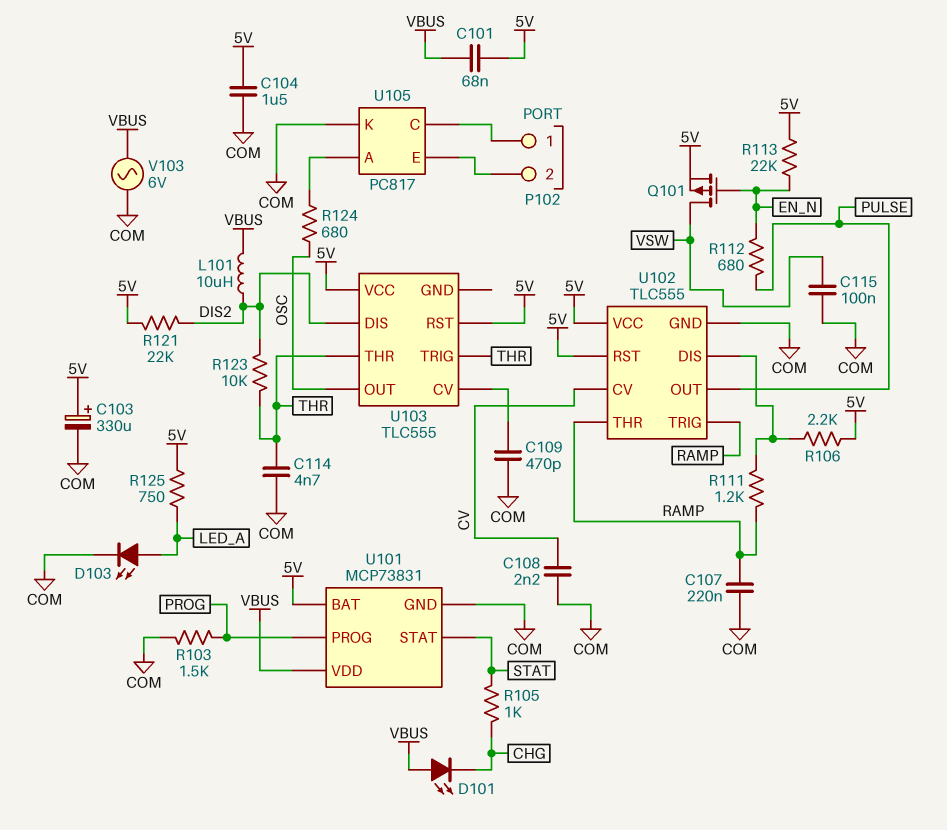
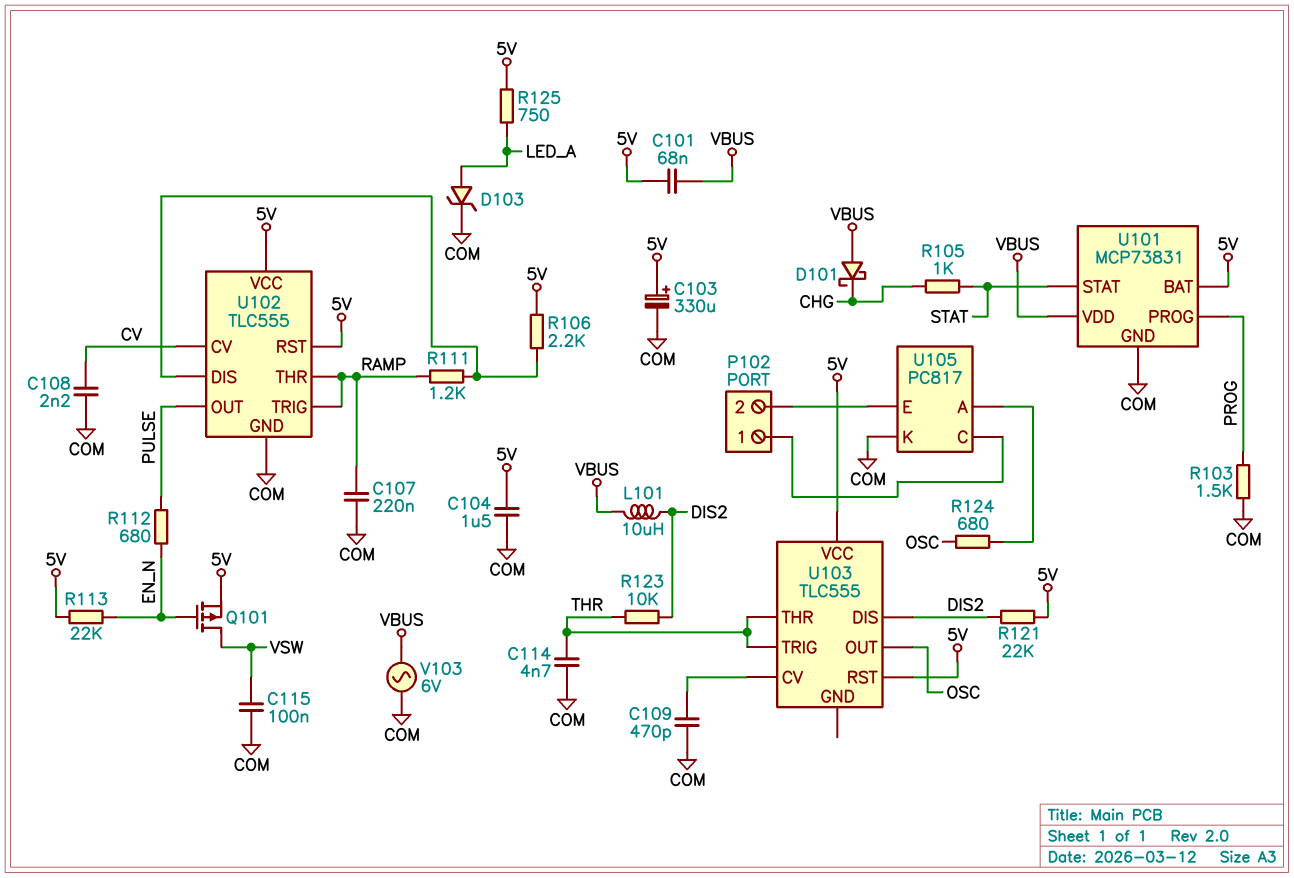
D101: LED (A VBUS, K CHG) -> schottky (A VBUS, K CHG)
D103: LED (A LED_A, K COM) -> zener (A LED_A, K COM)

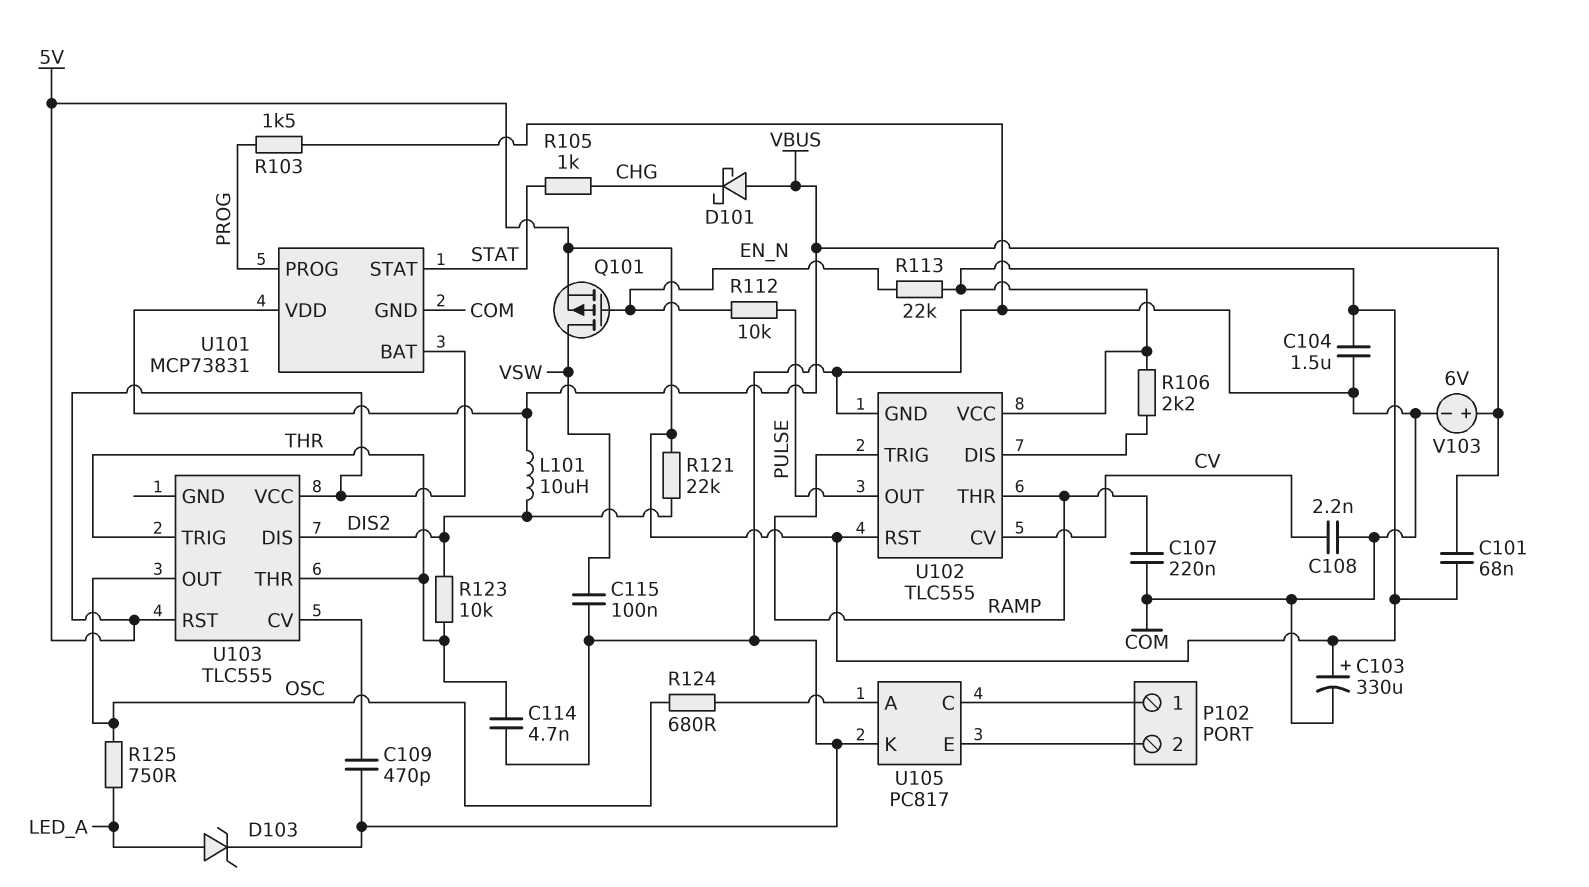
R111: 1.2k (RAMP, U102/DIS) -> none
R112: 680 (EN_N, PULSE) -> 10k (EN_N, PULSE)
R125: 750 (5V, LED_A) -> 750 (LED_A, OSC)
V103: AC 6V (COM, VBUS) -> 6V (plus VBUS, minus COM)

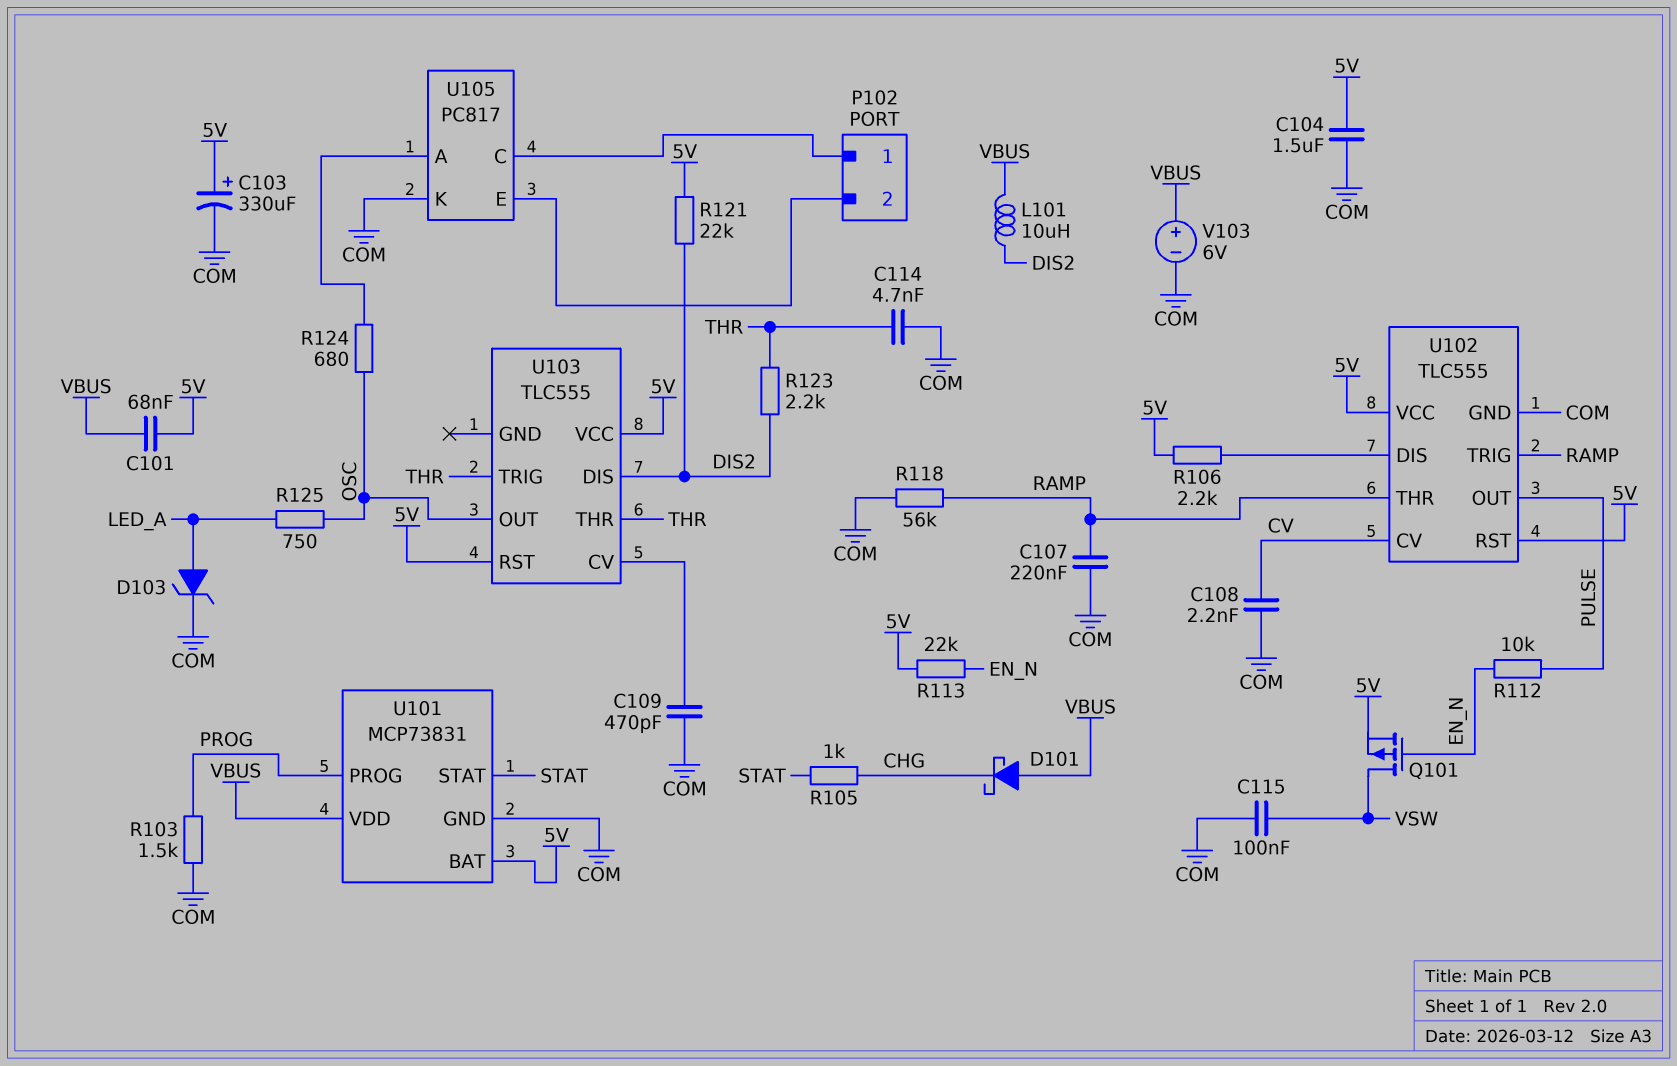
R118: none -> 56k (COM, RAMP)
R123: 10k (DIS2, THR) -> 2.2k (DIS2, THR)

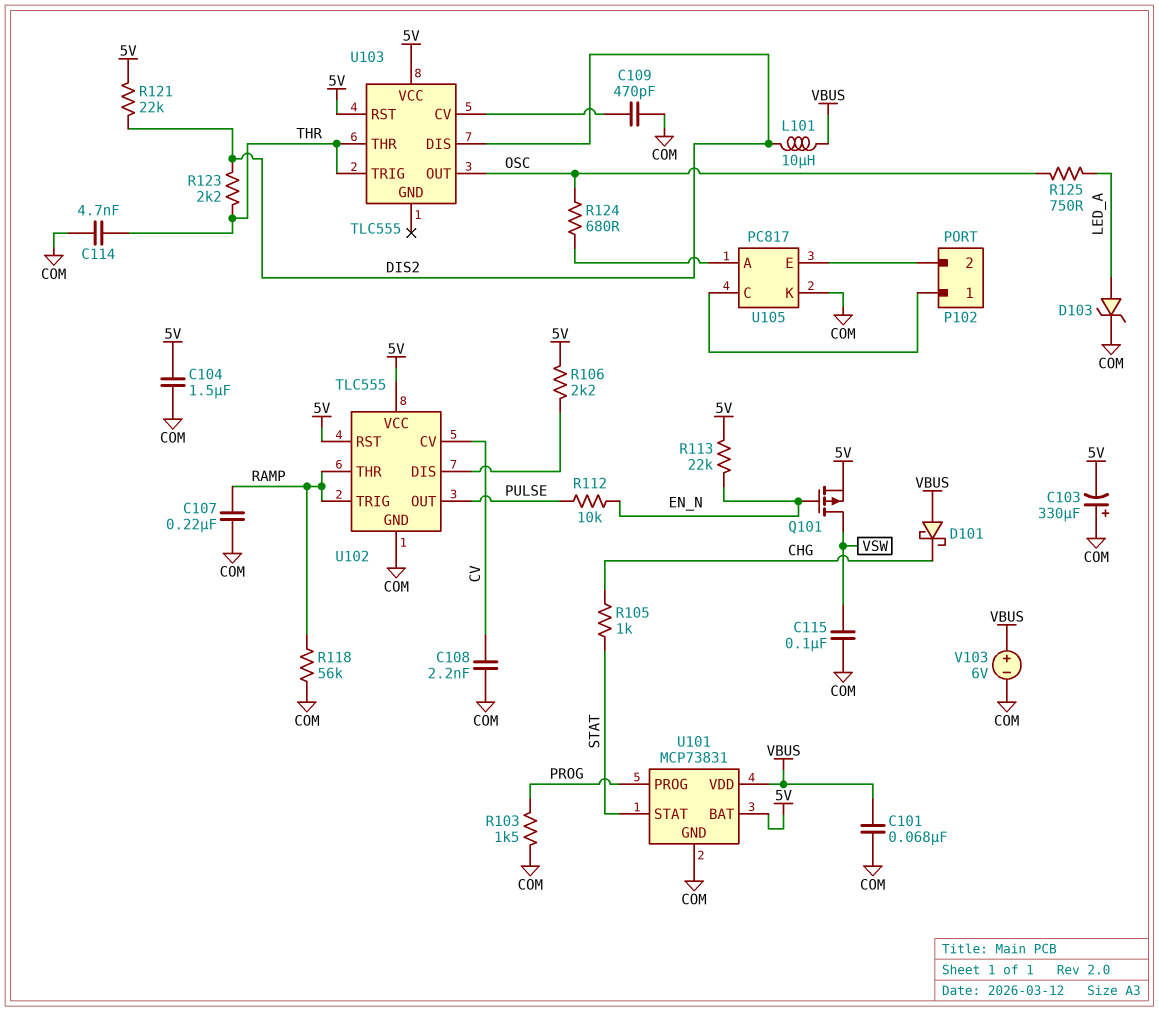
C101: 68nF (5V, VBUS) -> 68nF (COM, VBUS)
C103: 330uF (plus 5V, minus COM) -> 330uF (plus COM, minus 5V)

